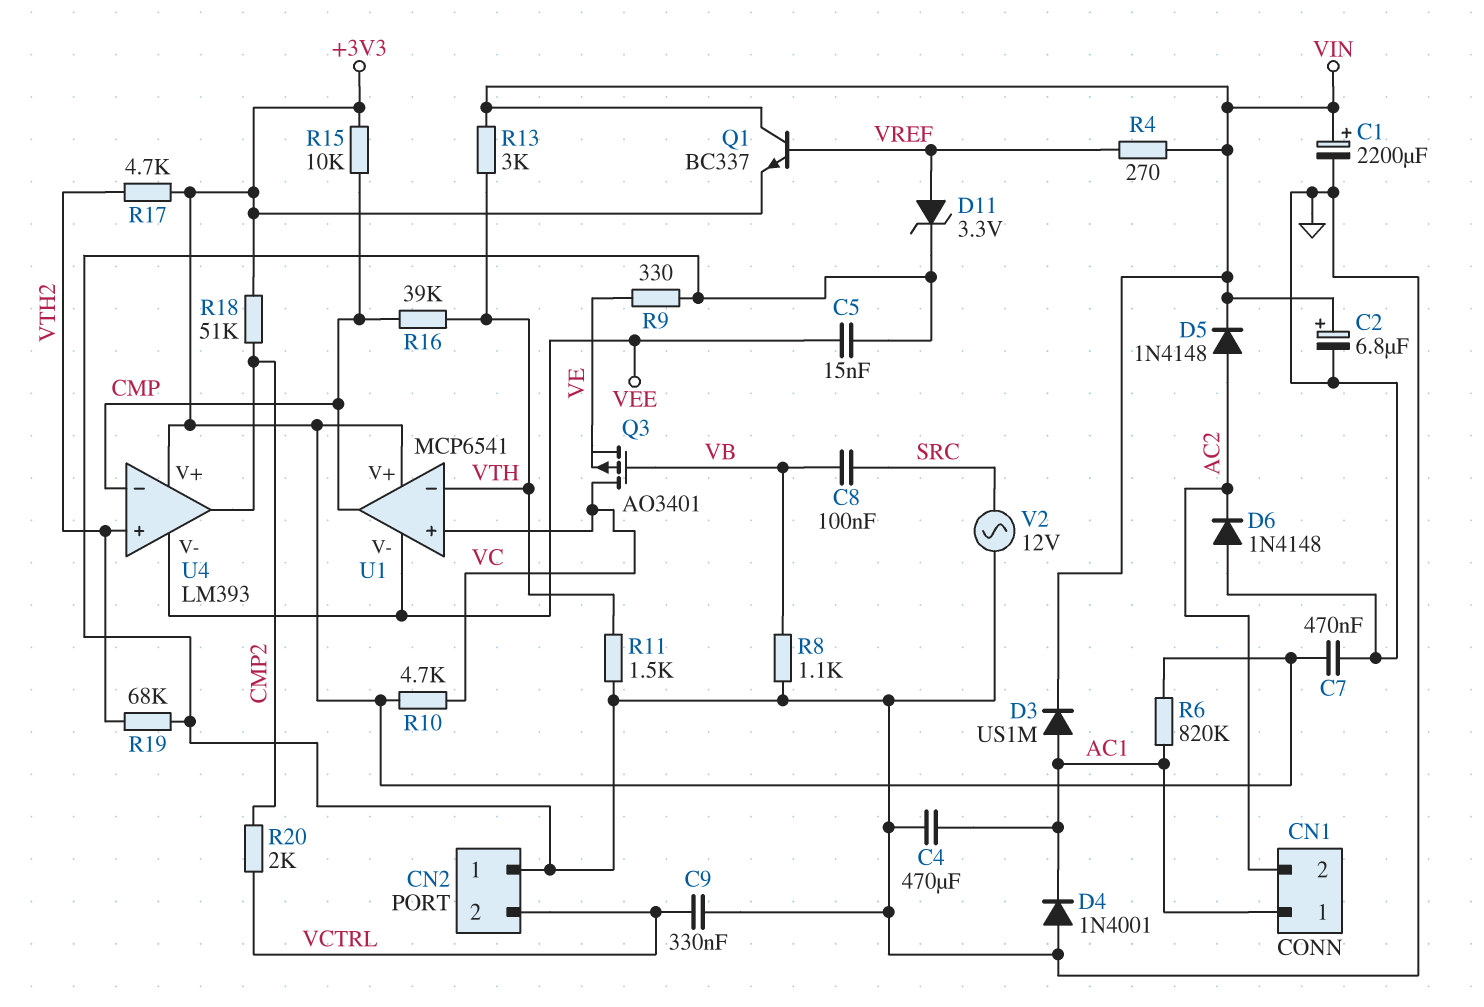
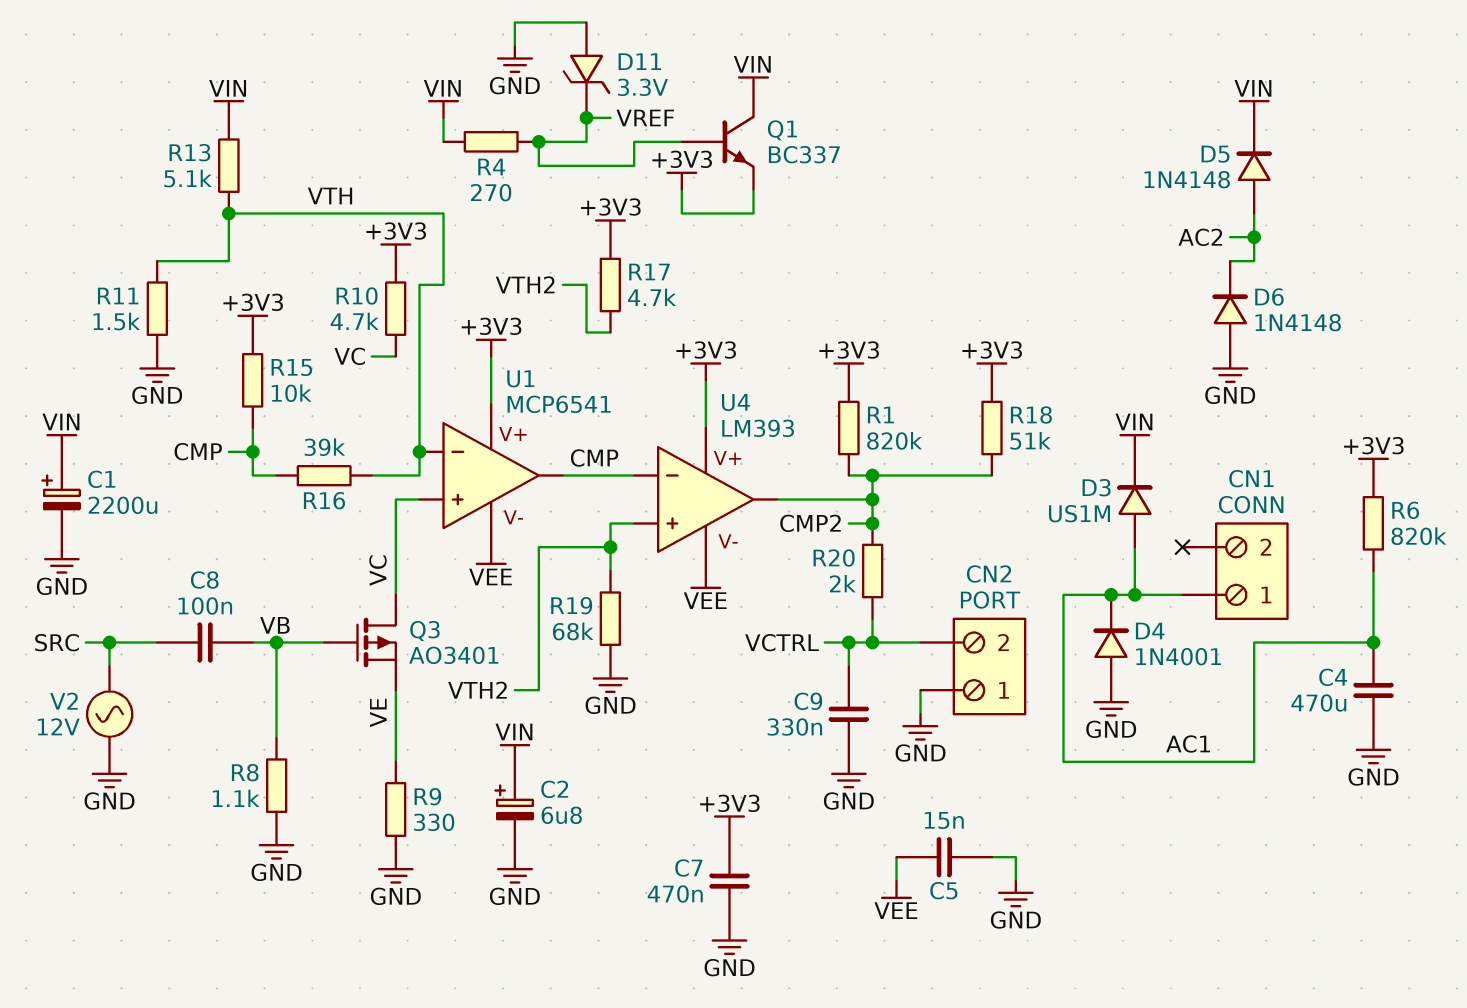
CN1 pin 2: AC2 -> none
D11: zener 3.3V (A VREF, K GND) -> zener 3.3V (A GND, K VREF)
R1: none -> 820k (+3V3, CMP2)
R13: 3k (VIN, VTH) -> 5.1k (VIN, VTH)

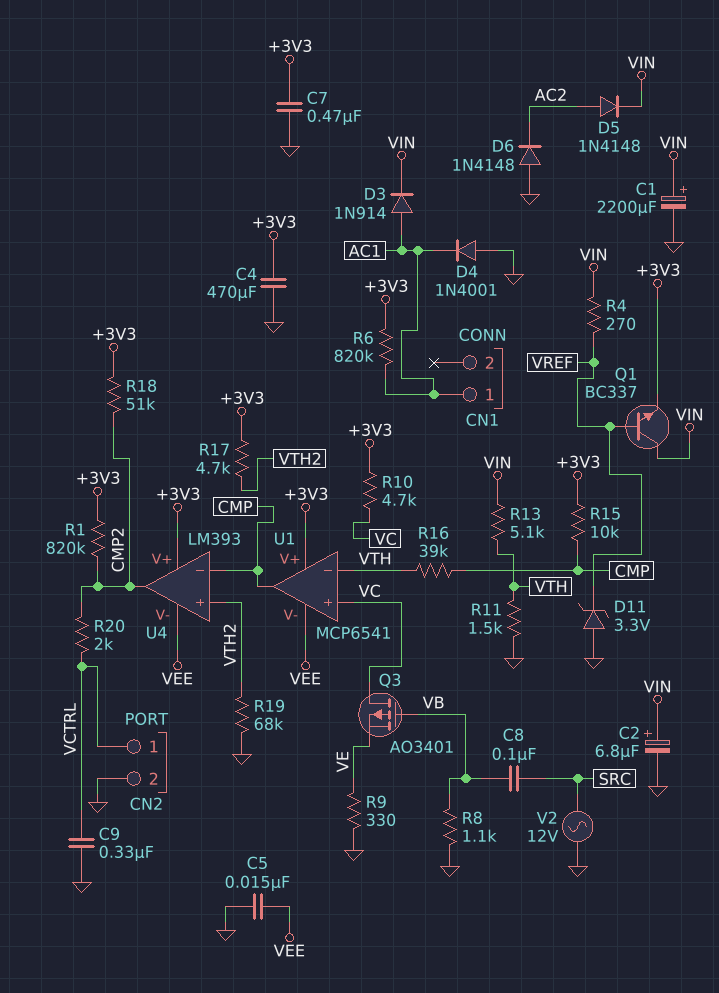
C4: 470uF (AC1, GND) -> 470uF (+3V3, GND)
CN2 pin 1: GND -> VCTRL
CN2 pin 2: VCTRL -> GND
D3: diode US1M (A AC1, K VIN) -> diode 1N914 (A AC1, K VIN)

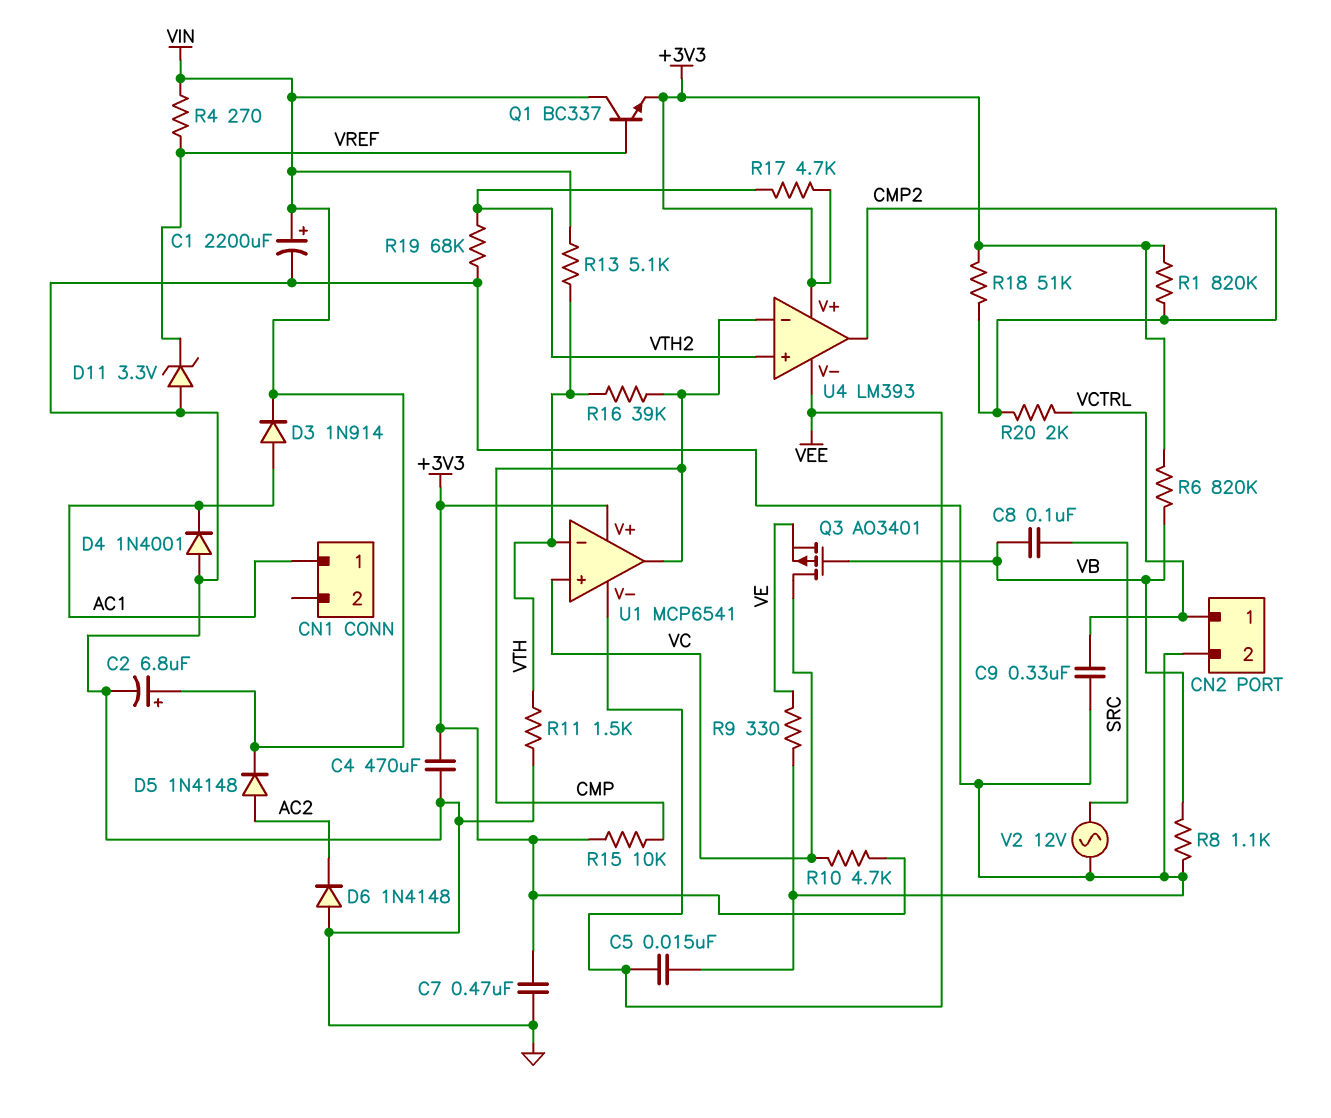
R6: 820k (+3V3, AC1) -> 820k (+3V3, VB)

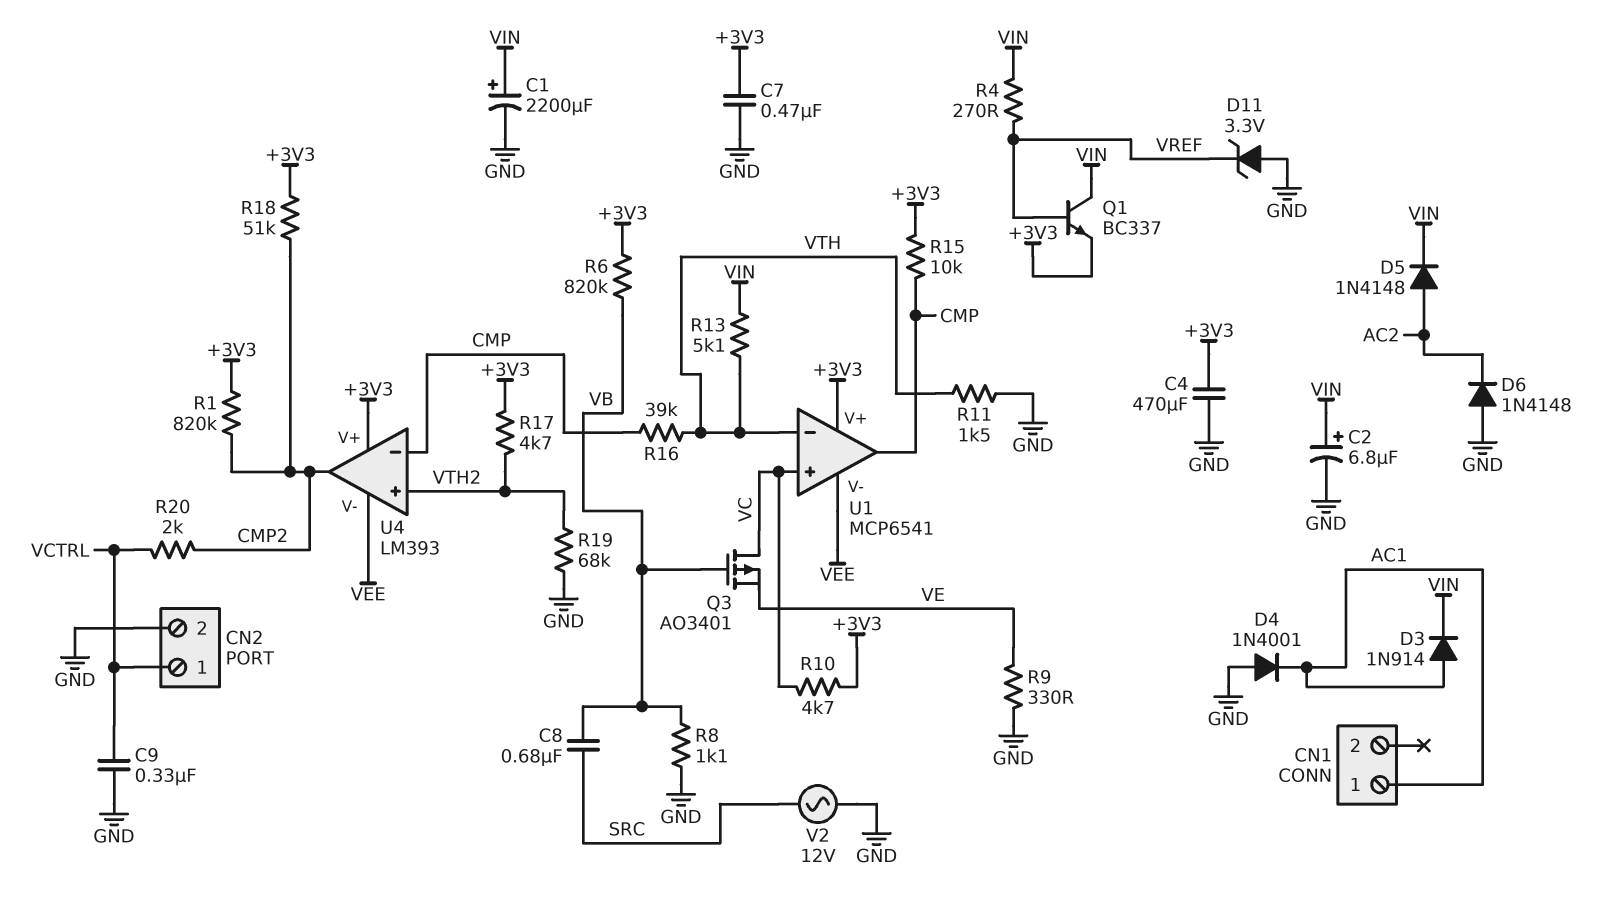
C5: 15nF (GND, VEE) -> none
C8: 100nF (SRC, VB) -> 680nF (SRC, VB)

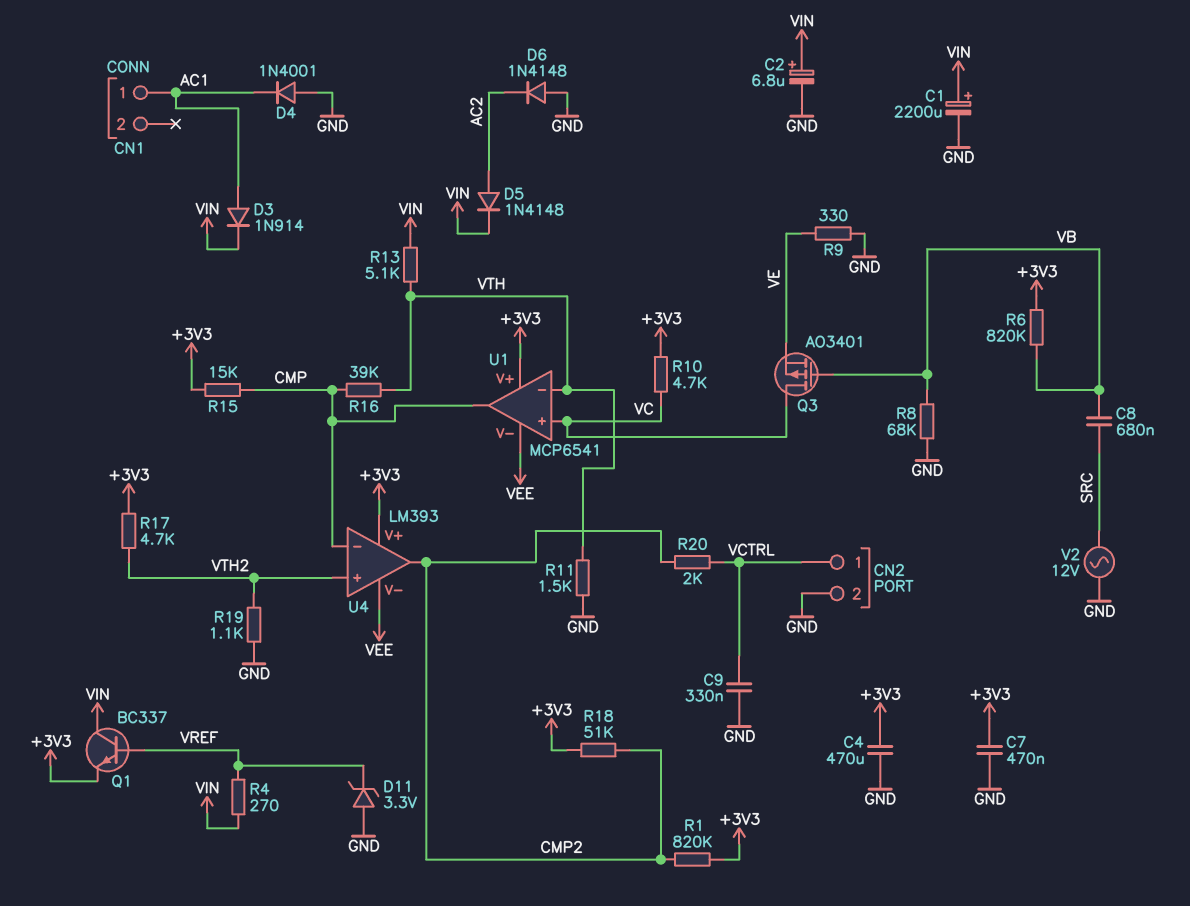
R8: 1.1k (GND, VB) -> 68k (GND, VB)
R15: 10k (+3V3, CMP) -> 15k (+3V3, CMP)
R19: 68k (GND, VTH2) -> 1.1k (GND, VTH2)

